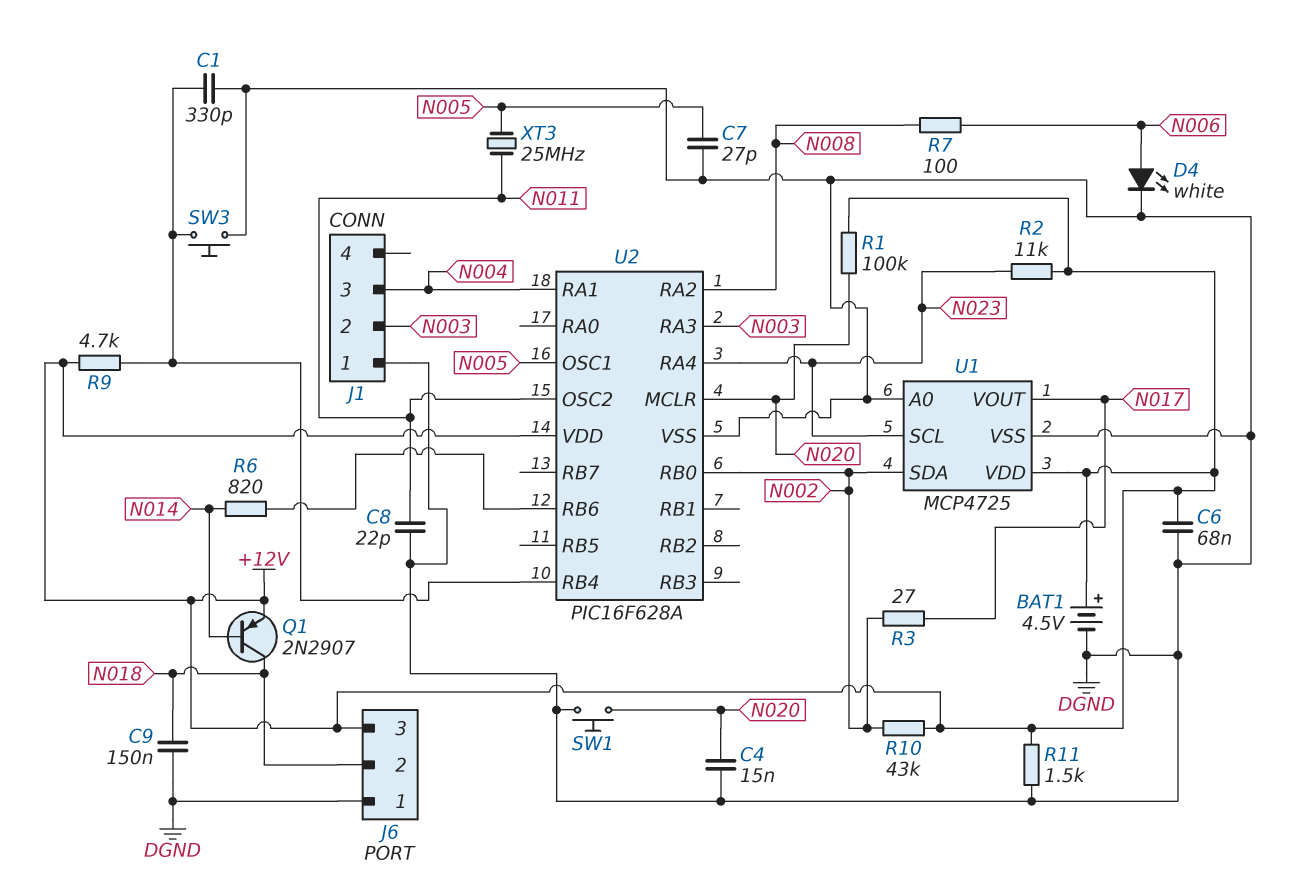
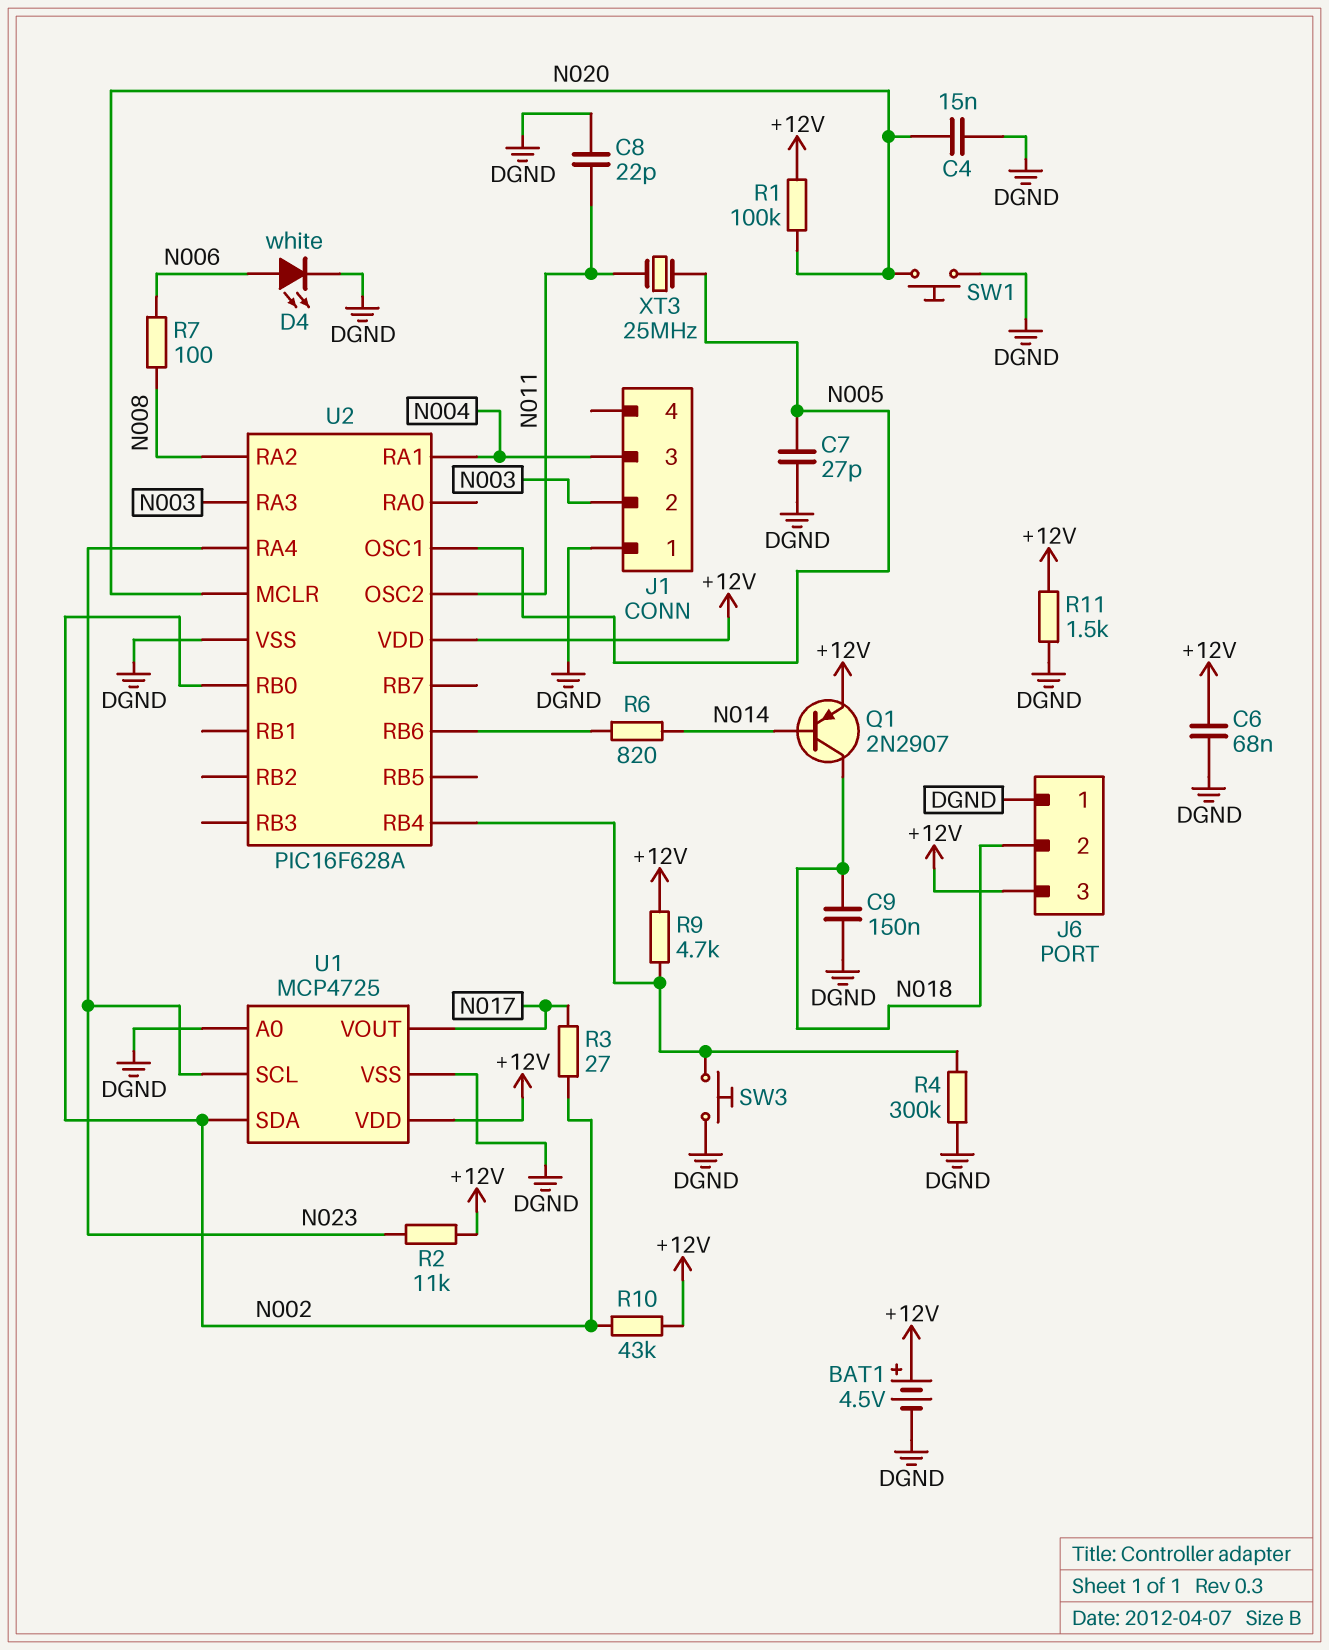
C1: 330pF (DGND, U2/RB4) -> none
R4: none -> 300k (DGND, U2/RB4)

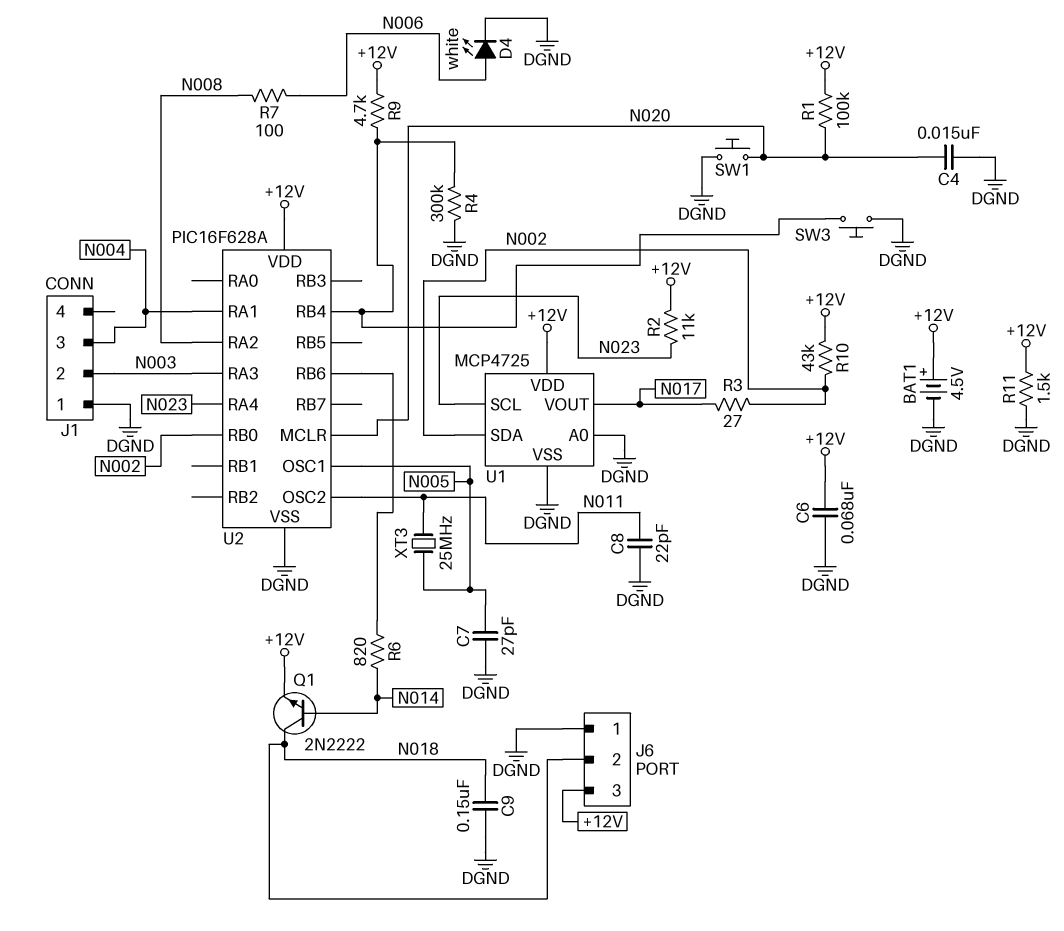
Q1: PNP 2N2907 (B N014, C N018, E +12V) -> NPN 2N2222 (B N014, C N018, E +12V)

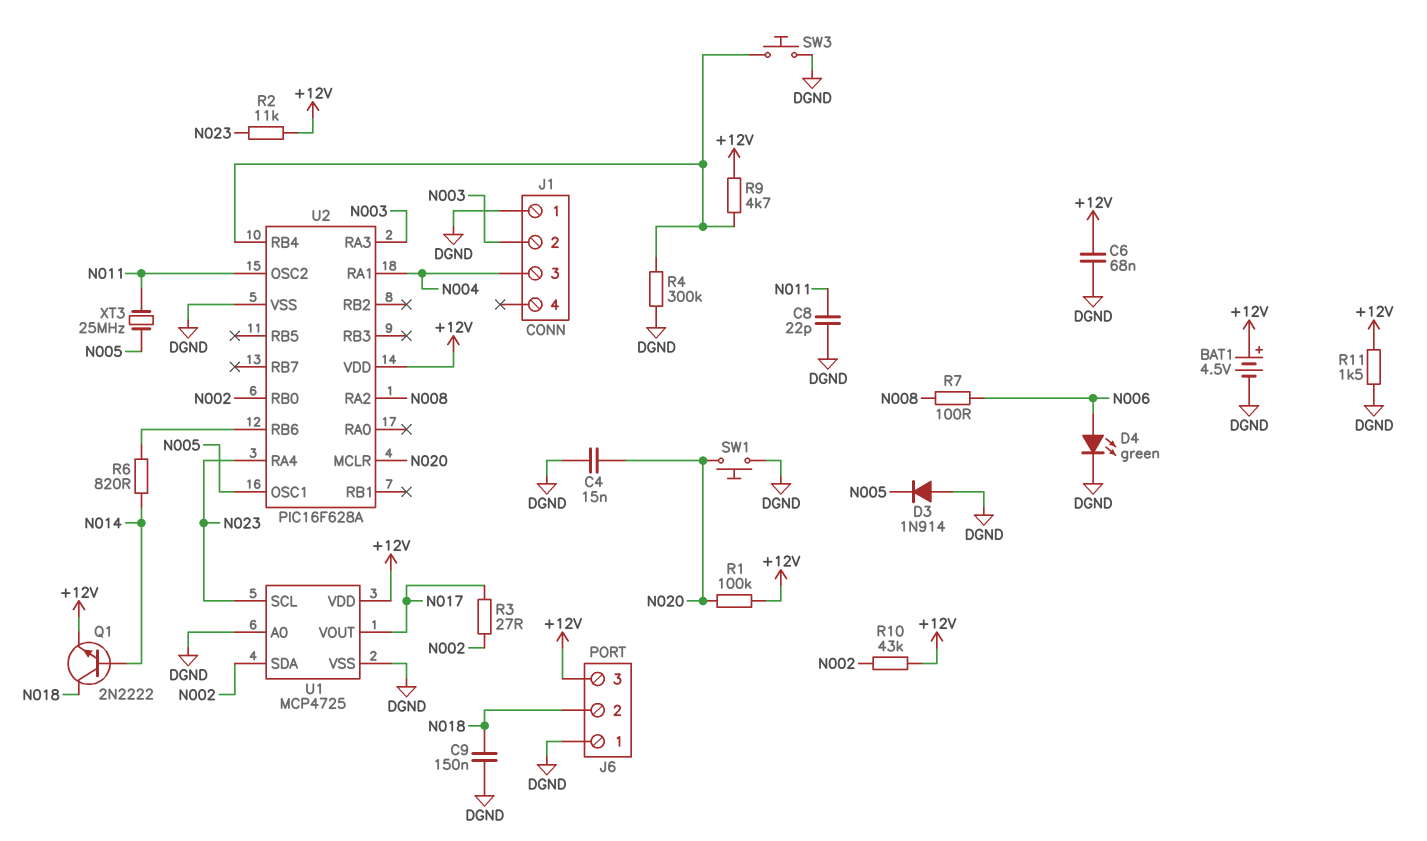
C7: 27pF (DGND, N005) -> none
D3: none -> diode 1N914 (A DGND, K N005)
D4: LED white (A N006, K DGND) -> LED green (A N006, K DGND)

